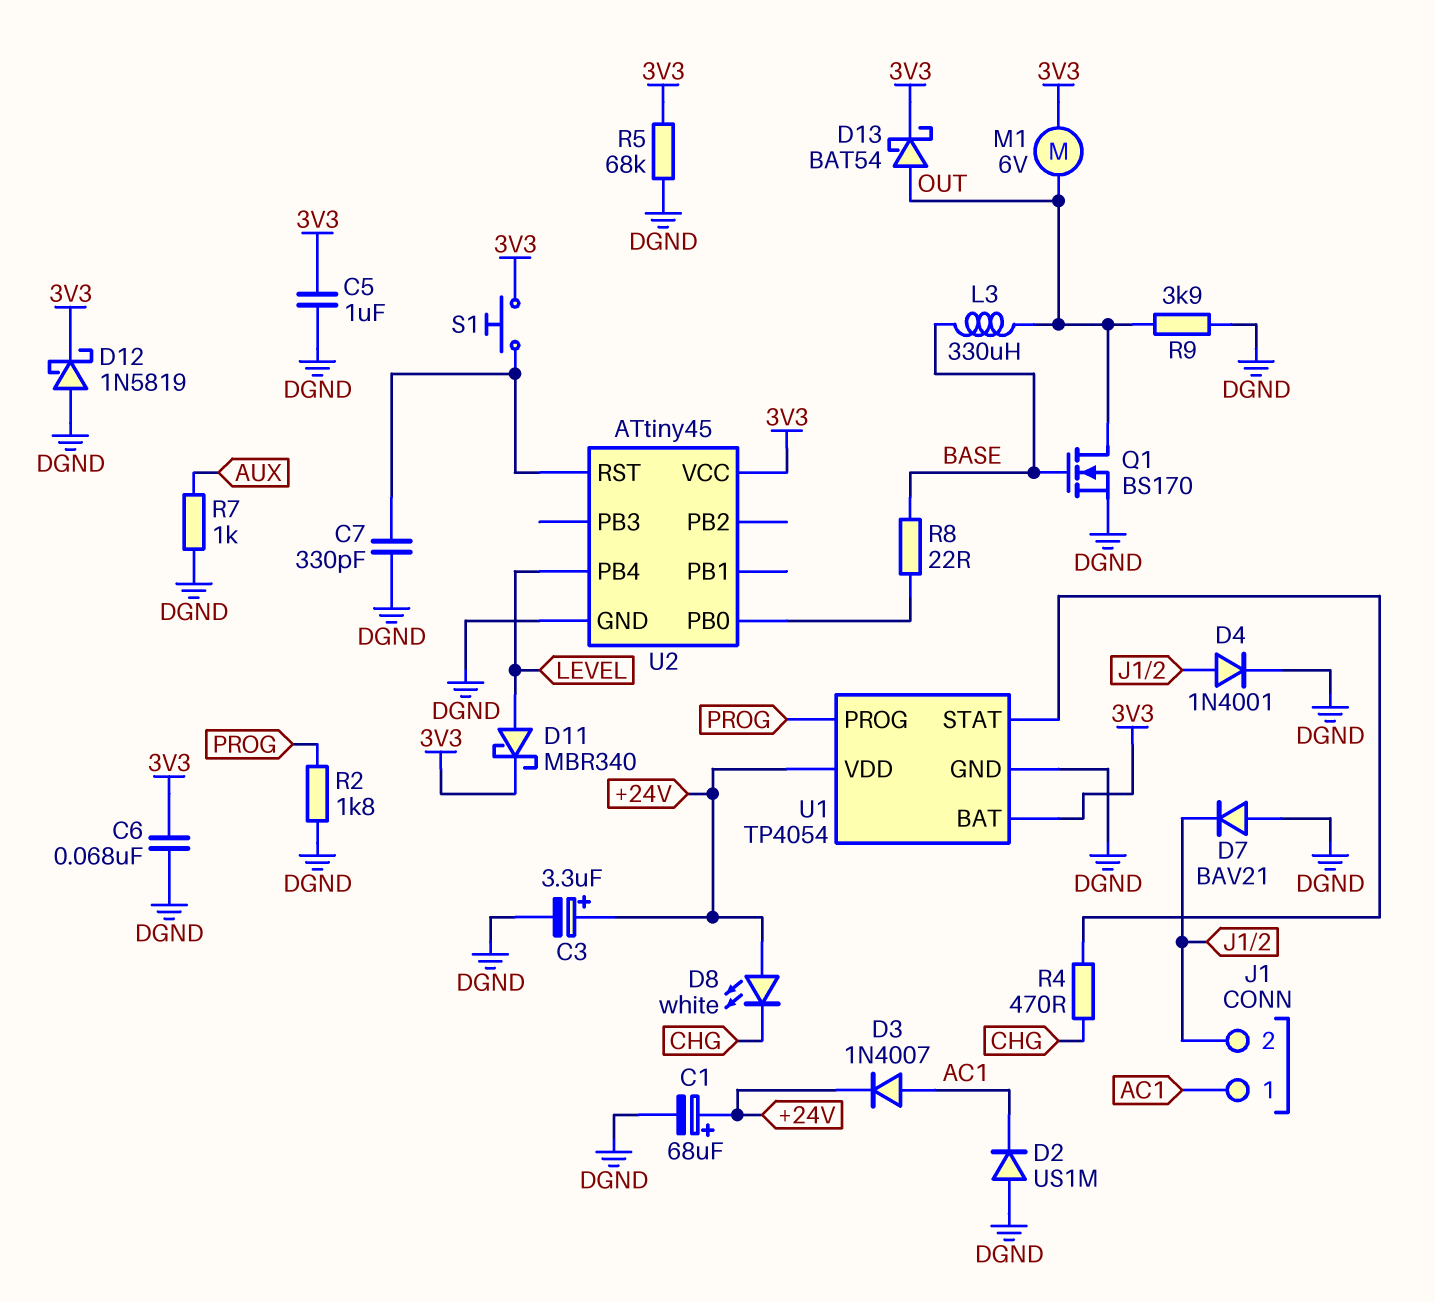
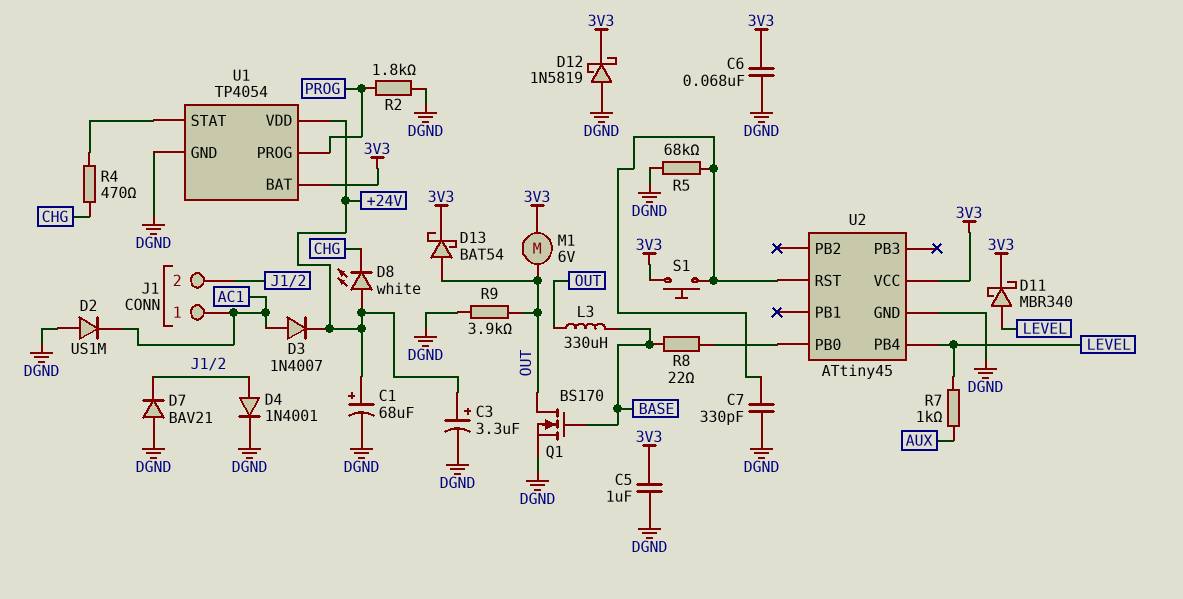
R5: 68k (3V3, DGND) -> 68k (DGND, U2/RST)
R7: 1k (AUX, DGND) -> 1k (AUX, LEVEL)

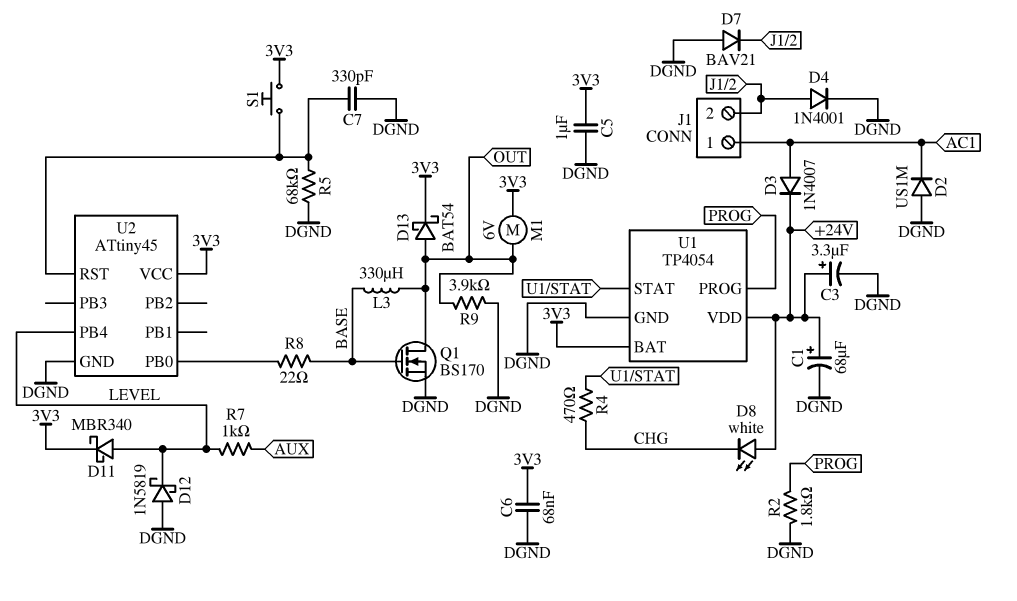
D12: schottky 1N5819 (A DGND, K 3V3) -> schottky 1N5819 (A DGND, K LEVEL)

